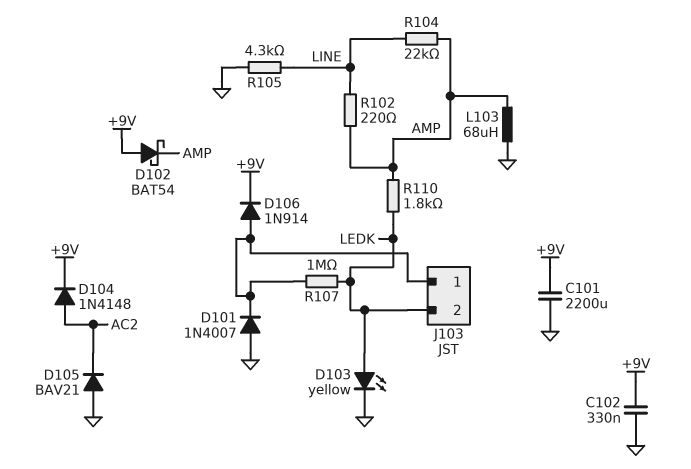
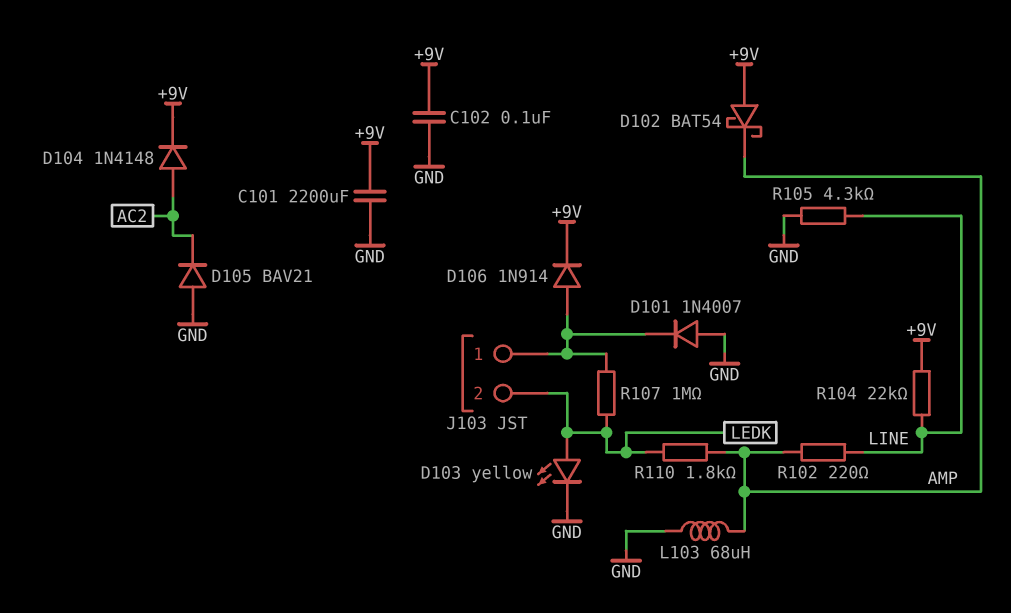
C102: 330nF (+9V, GND) -> 100nF (+9V, GND)
R104: 22k (AMP, LINE) -> 22k (+9V, LINE)

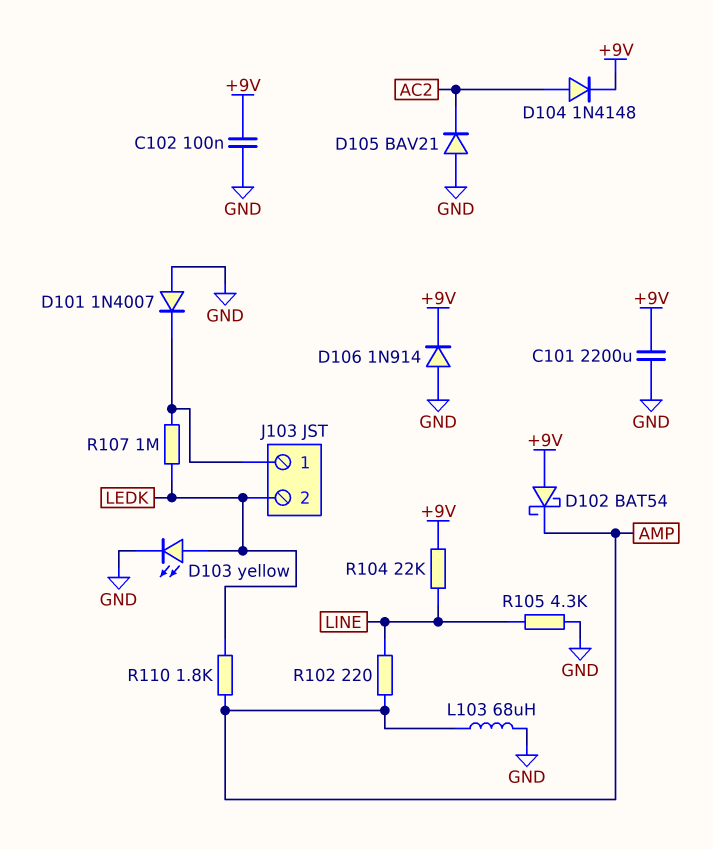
D106: diode 1N914 (A J103/1, K +9V) -> diode 1N914 (A GND, K +9V)

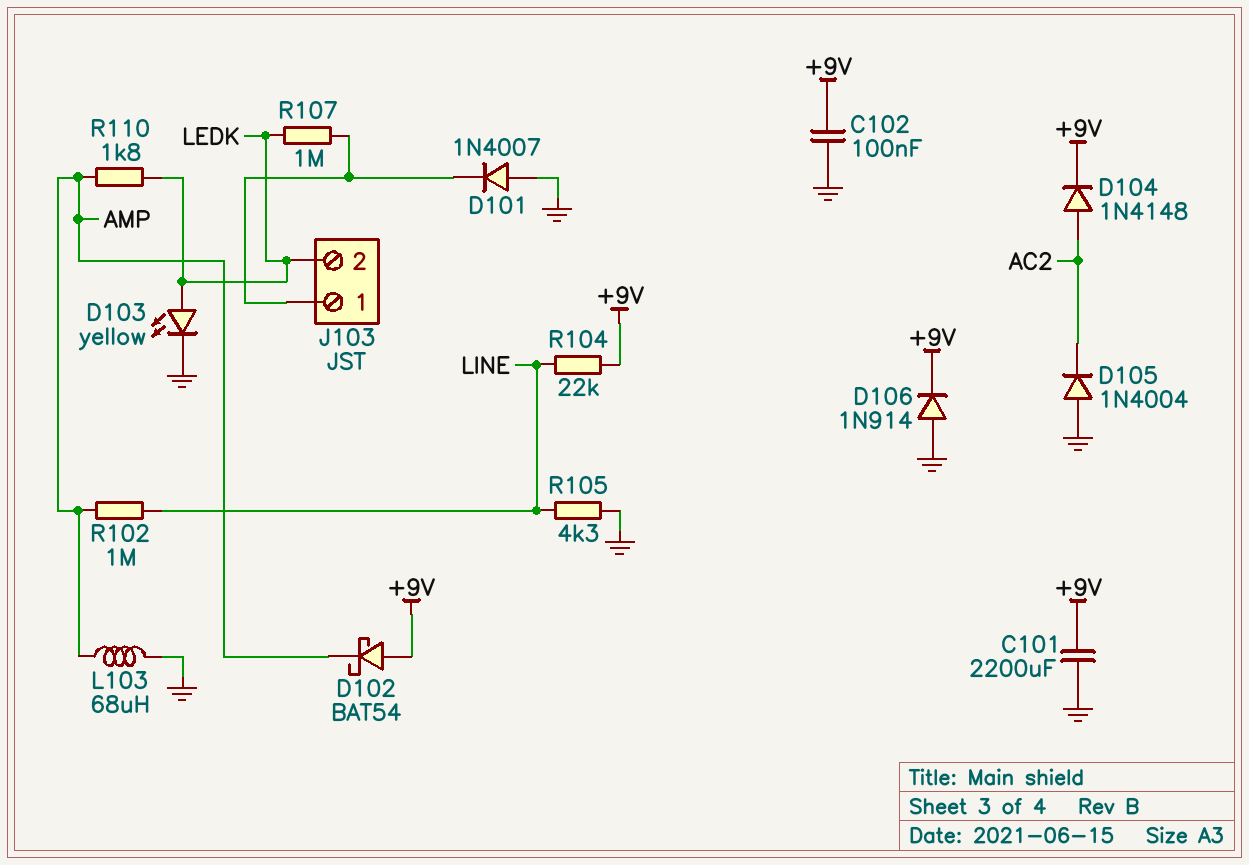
D105: diode BAV21 (A GND, K AC2) -> diode 1N4004 (A GND, K AC2)
R102: 220 (AMP, LINE) -> 1M (AMP, LINE)

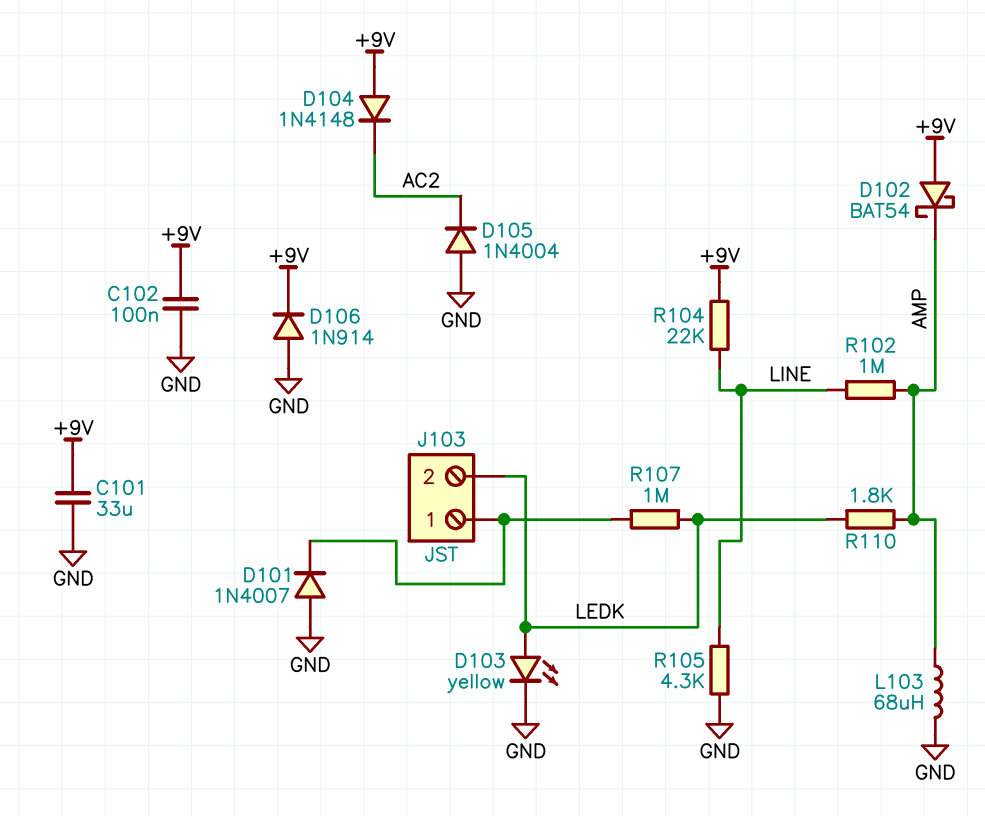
C101: 2200uF (+9V, GND) -> 33uF (+9V, GND)
D104: diode 1N4148 (A AC2, K +9V) -> diode 1N4148 (A +9V, K AC2)

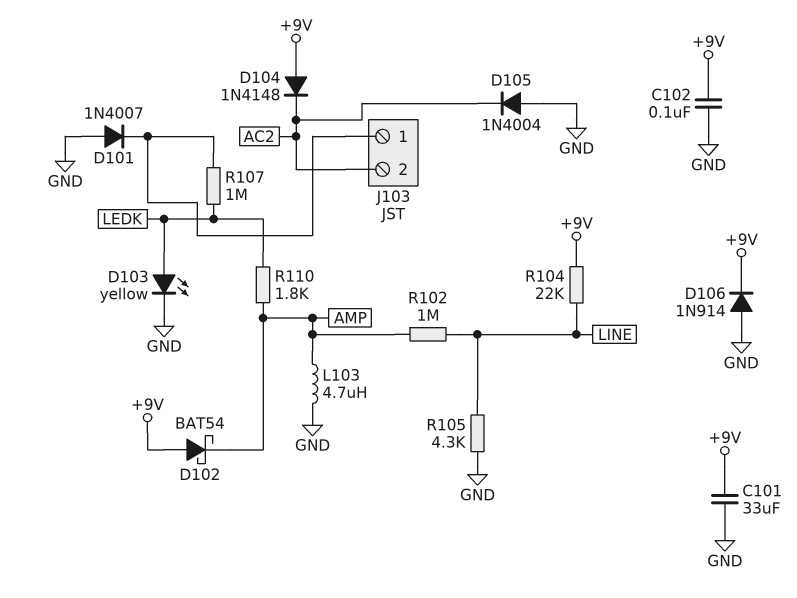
J103 pin 2: LEDK -> AC2
L103: 68uH (AMP, GND) -> 4.7uH (AMP, GND)

